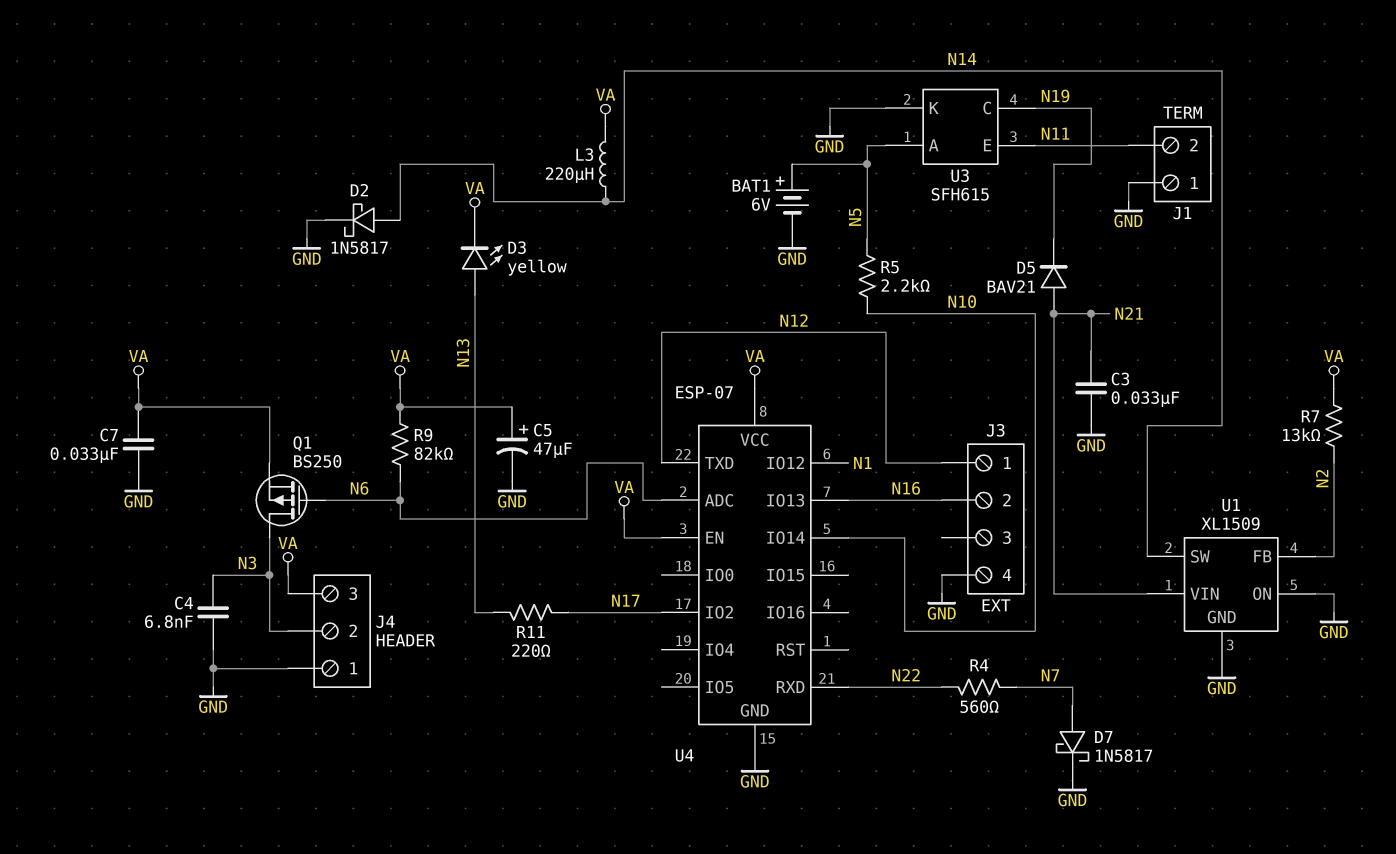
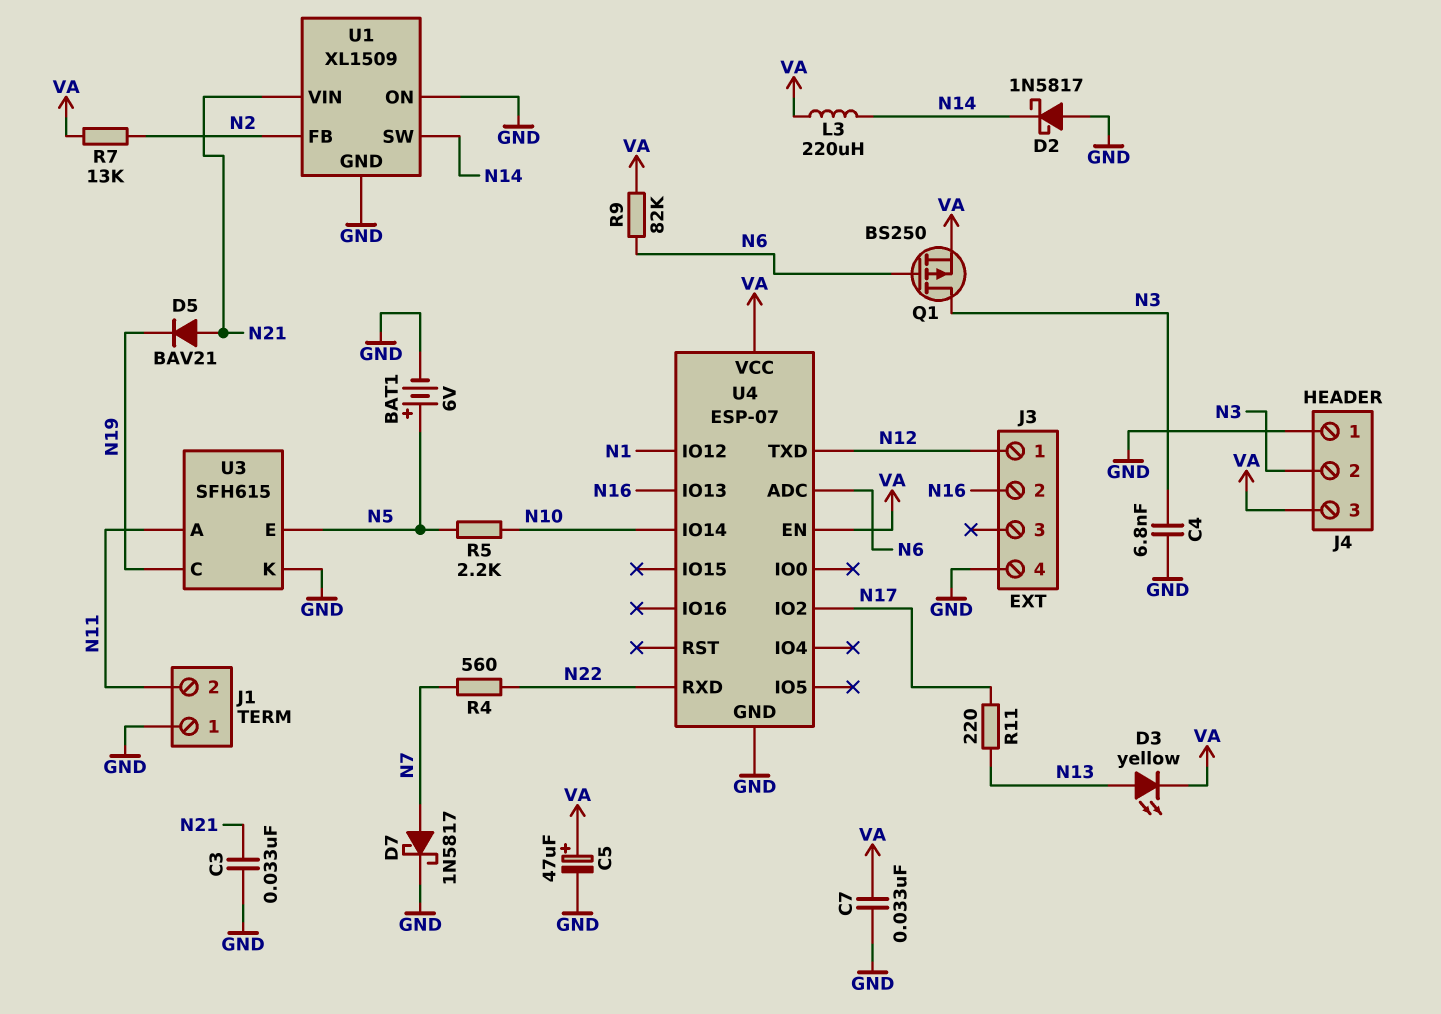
D2: schottky 1N5817 (A N14, K GND) -> schottky 1N5817 (A GND, K N14)
U3 pin A: N5 -> N11
U3 pin E: N11 -> N5

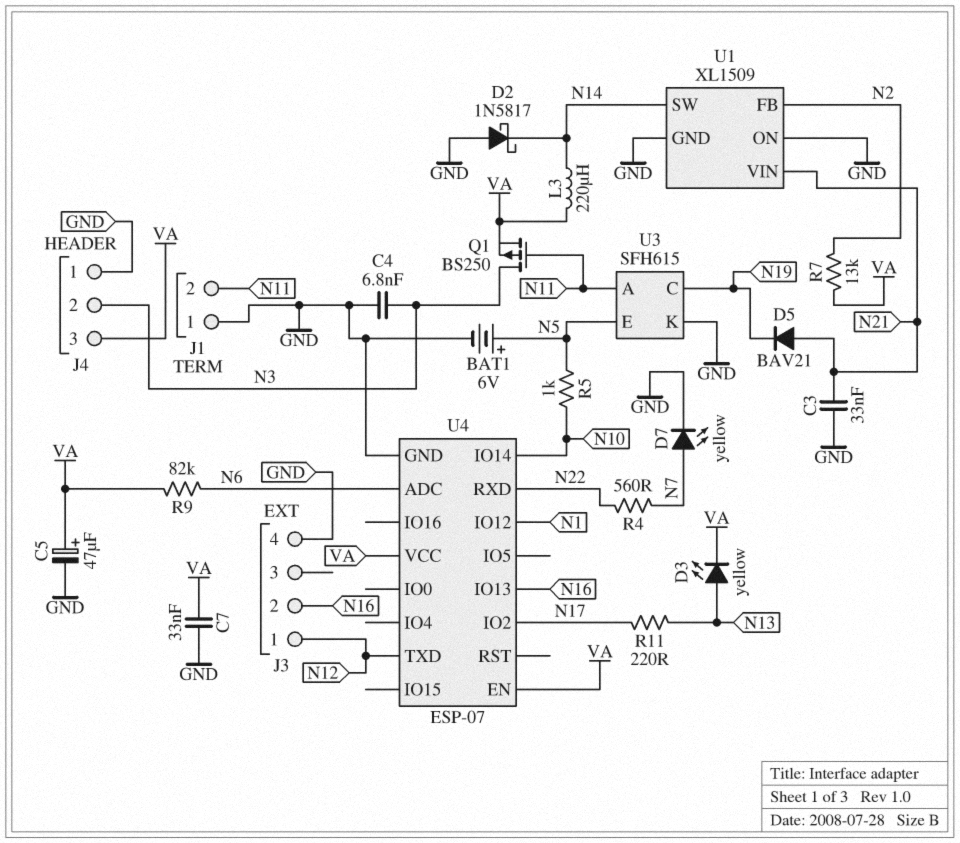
D7: schottky 1N5817 (A N7, K GND) -> LED yellow (A N7, K GND)
Q1: PMOS BS250 (G N6, D N3, S VA) -> PMOS BS250 (G N11, D N3, S VA)
R5: 2.2k (N5, N10) -> 1k (N5, N10)

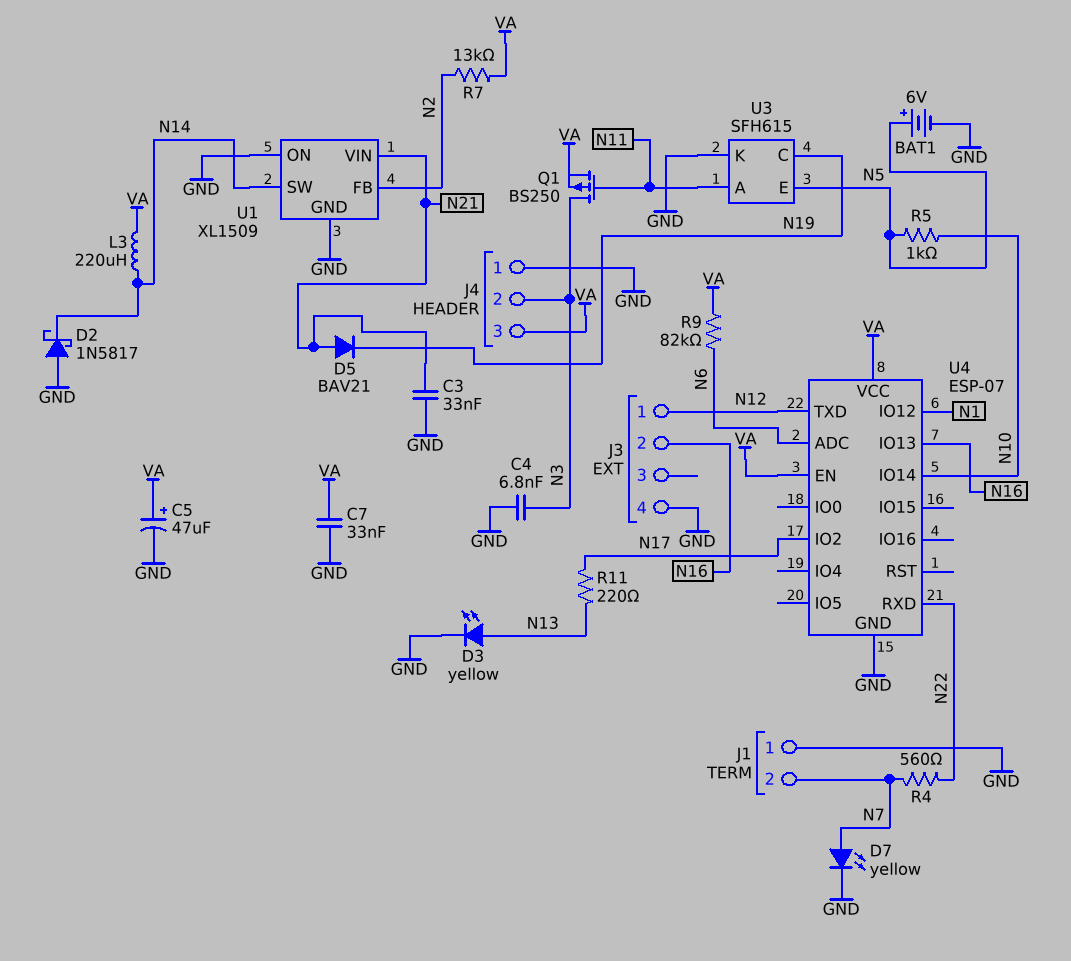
D3: LED yellow (A N13, K VA) -> LED yellow (A N13, K GND)
J1 pin 2: N11 -> N7

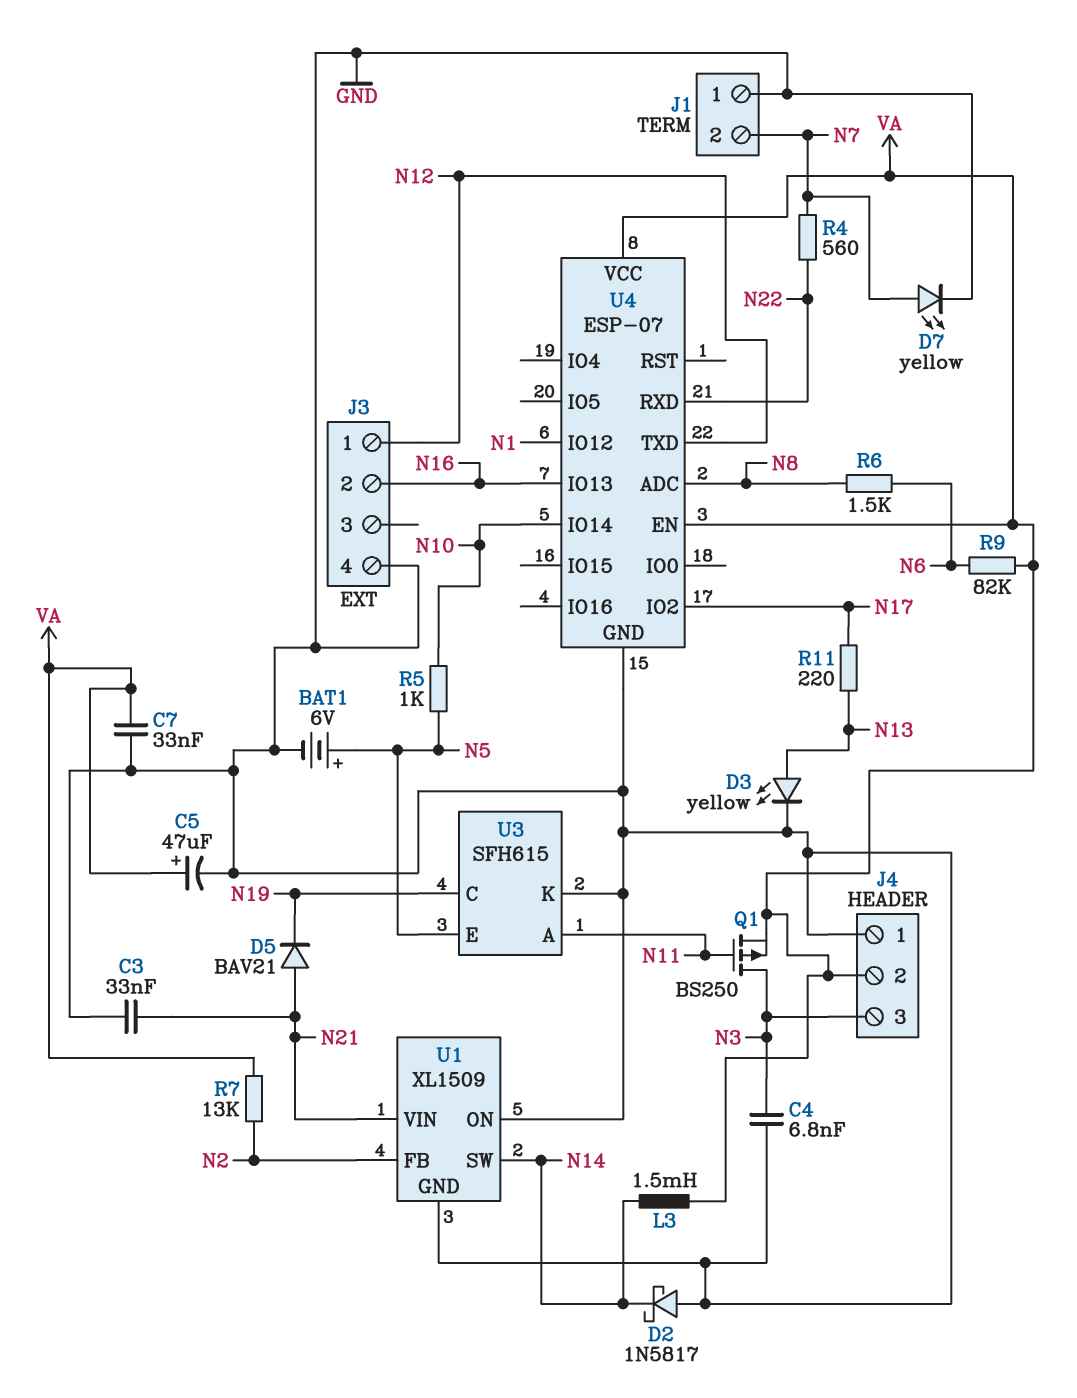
J4 pin 2: N3 -> VA
J4 pin 3: VA -> N3
L3: 220uH (N14, VA) -> 1.5mH (N14, VA)
R6: none -> 1.5k (N6, N8)
U4 pin ADC: N6 -> N8

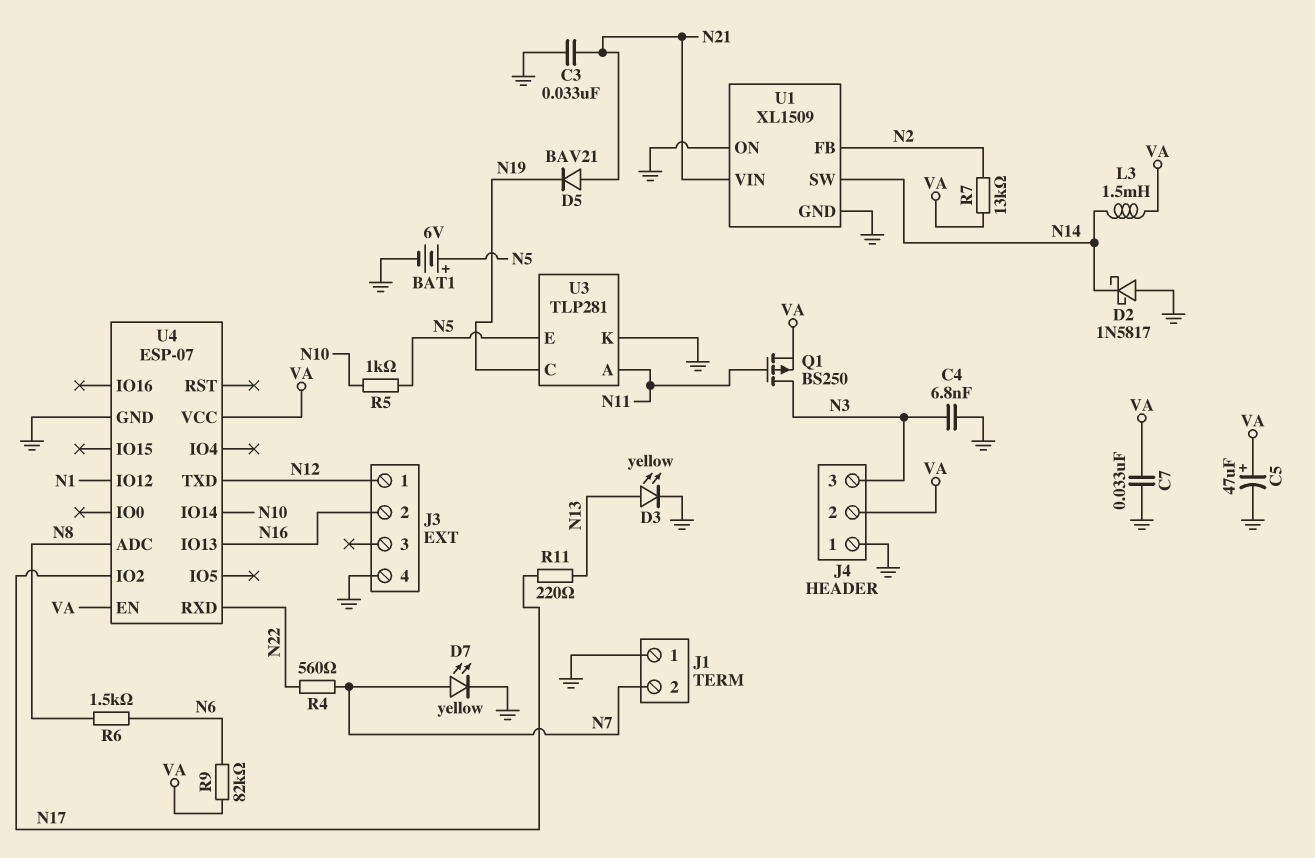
U3: SFH615 -> TLP281

